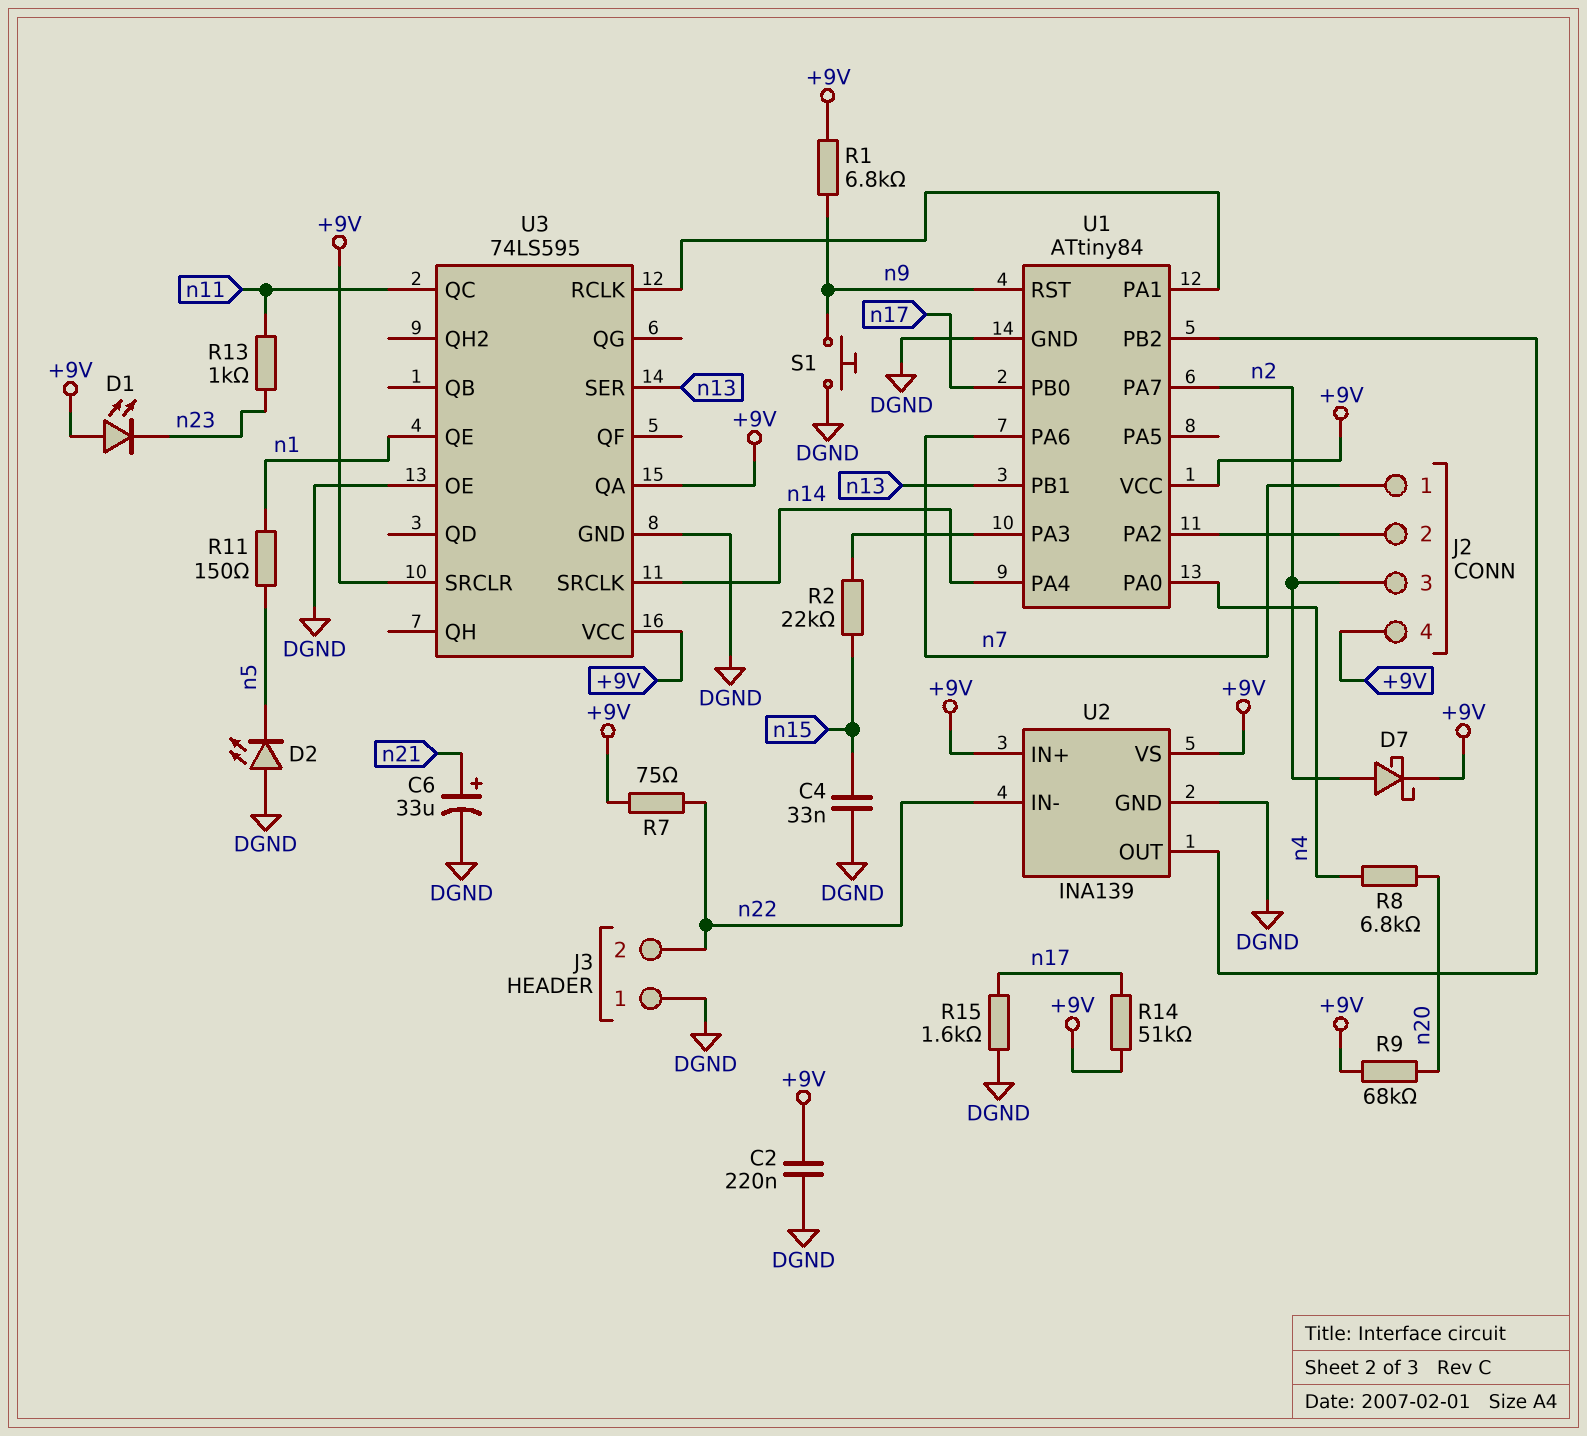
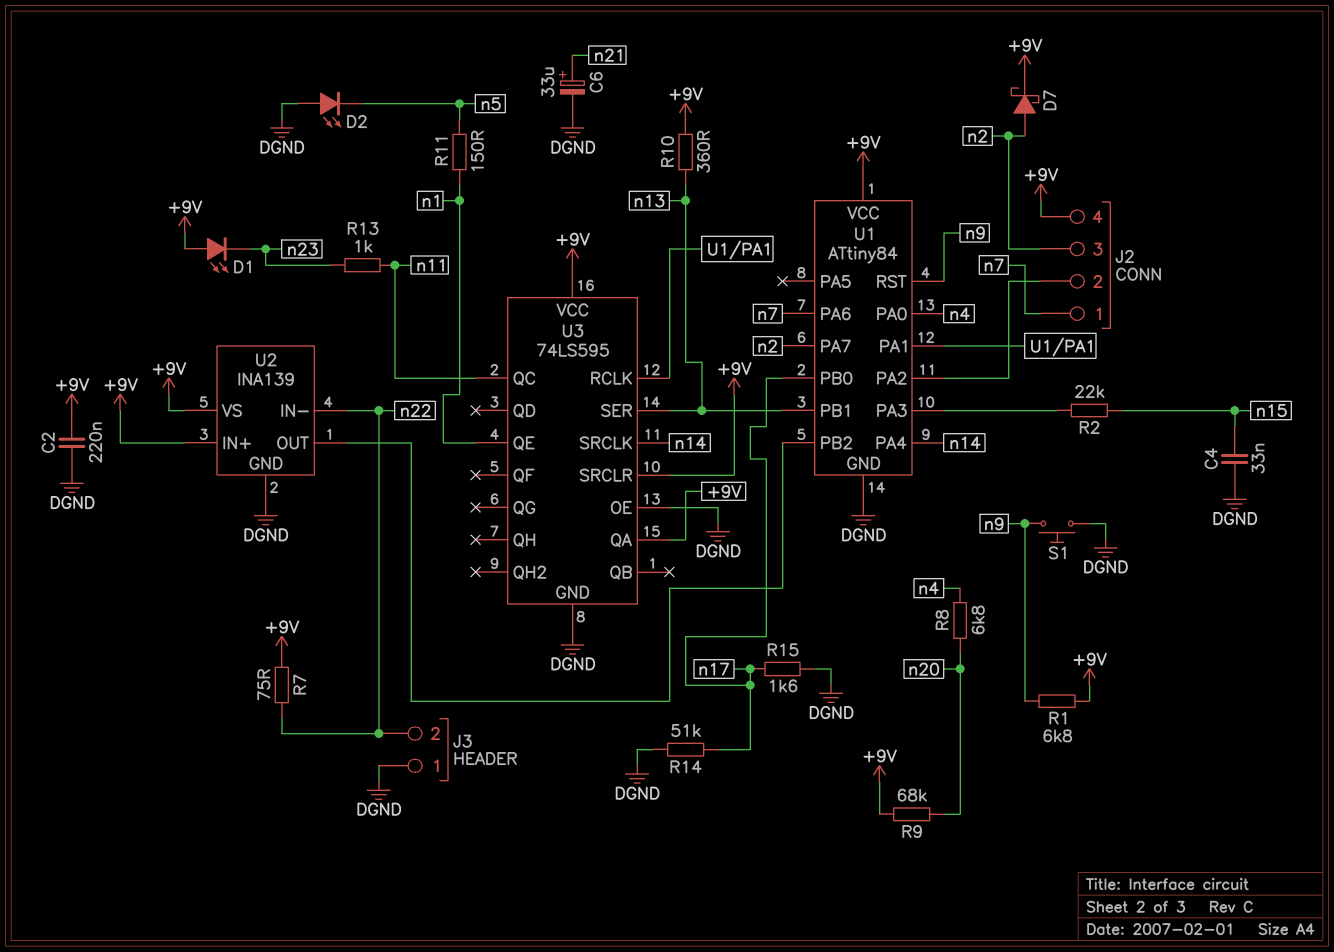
R10: none -> 360 (+9V, n13)
R14: 51k (+9V, n17) -> 51k (DGND, n17)

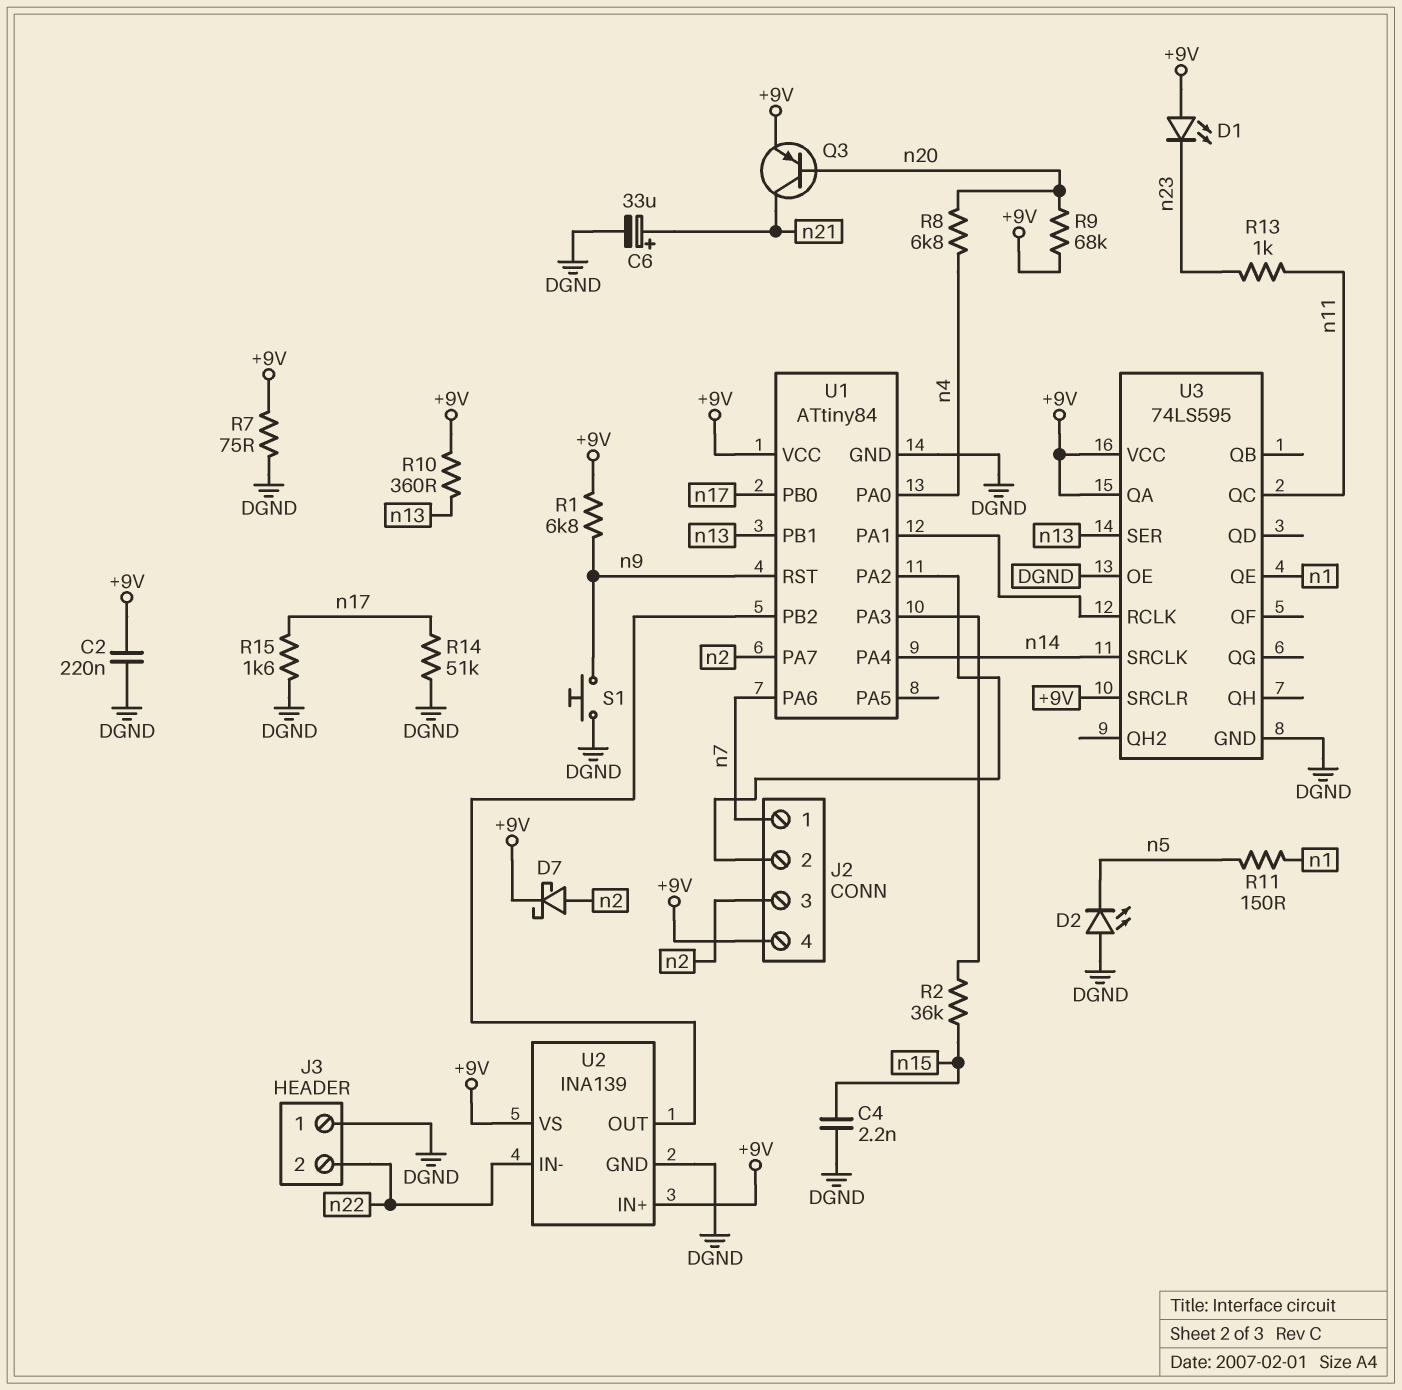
C4: 33nF (DGND, n15) -> 2.2nF (DGND, n15)
Q3: none -> PNP (B n20, C n21, E +9V)
R2: 22k (U1/PA3, n15) -> 36k (U1/PA3, n15)
R7: 75 (+9V, n22) -> 75 (+9V, DGND)

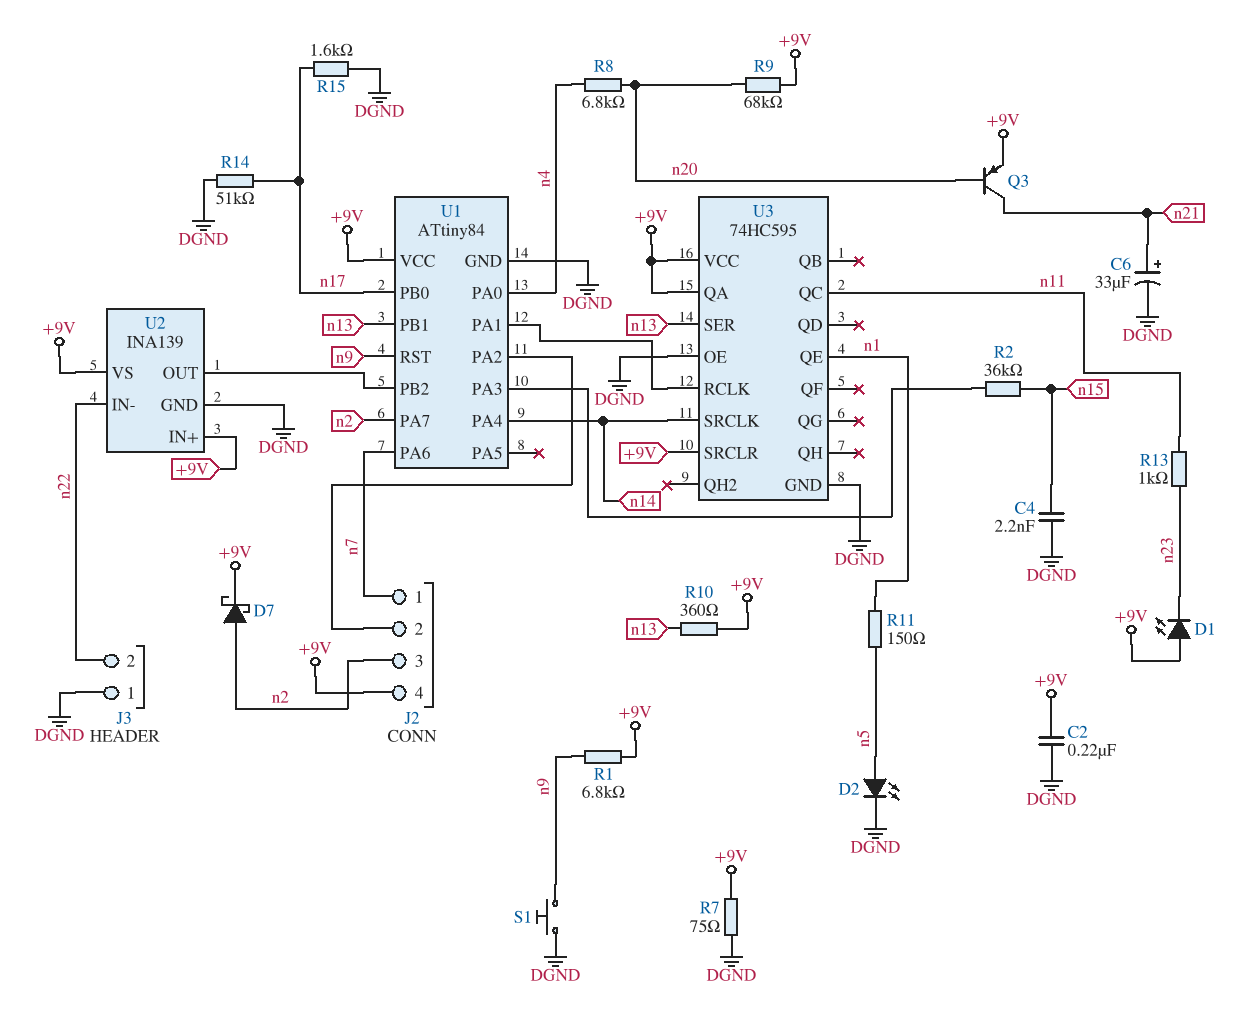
D2: LED (A DGND, K n5) -> LED (A n5, K DGND)
U3: 74LS595 -> 74HC595

